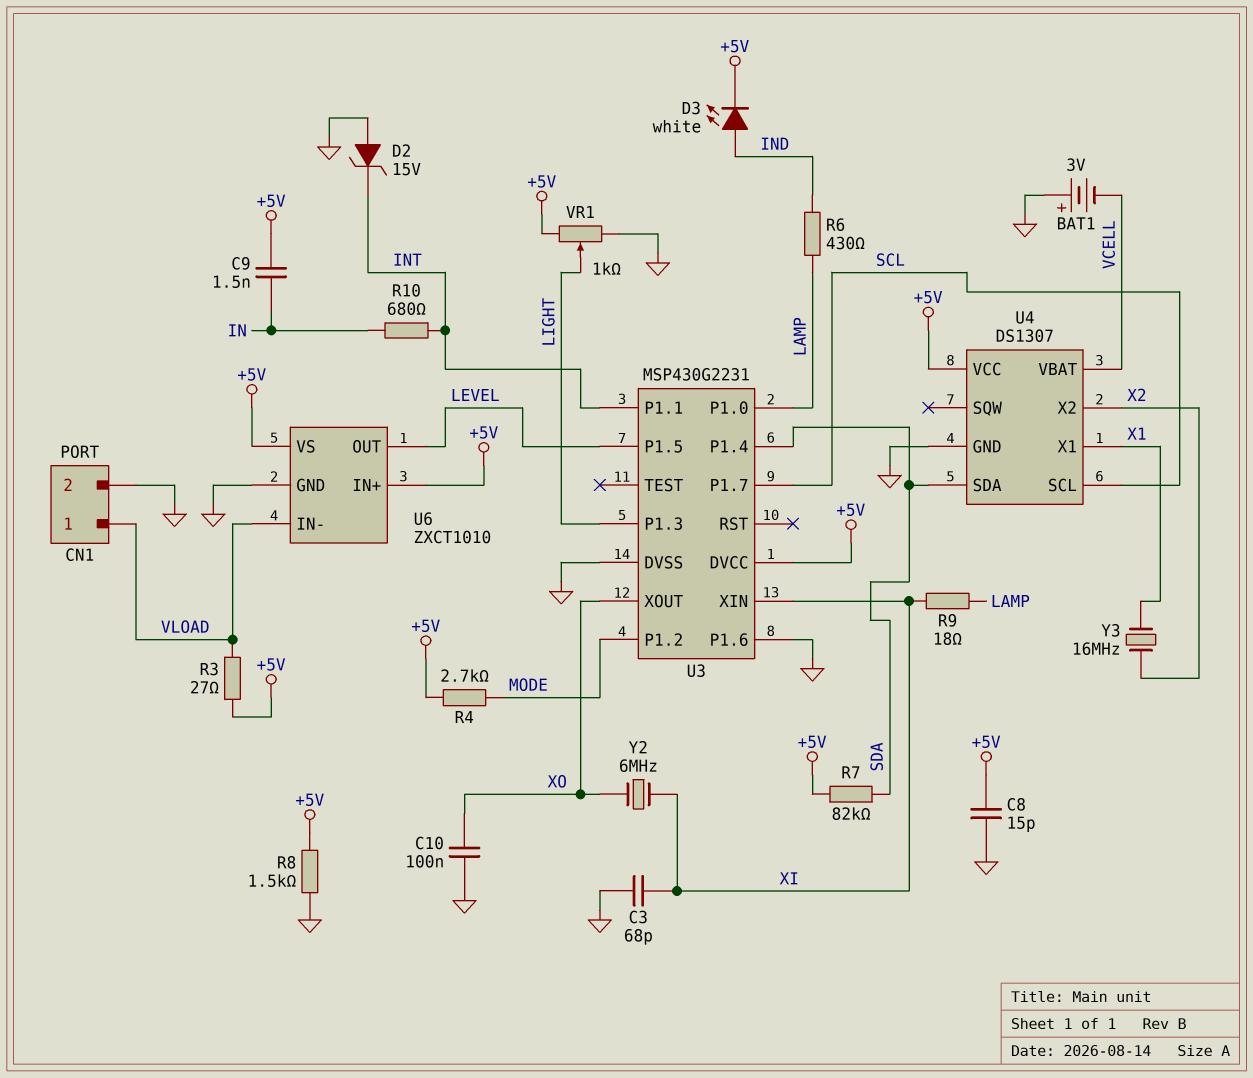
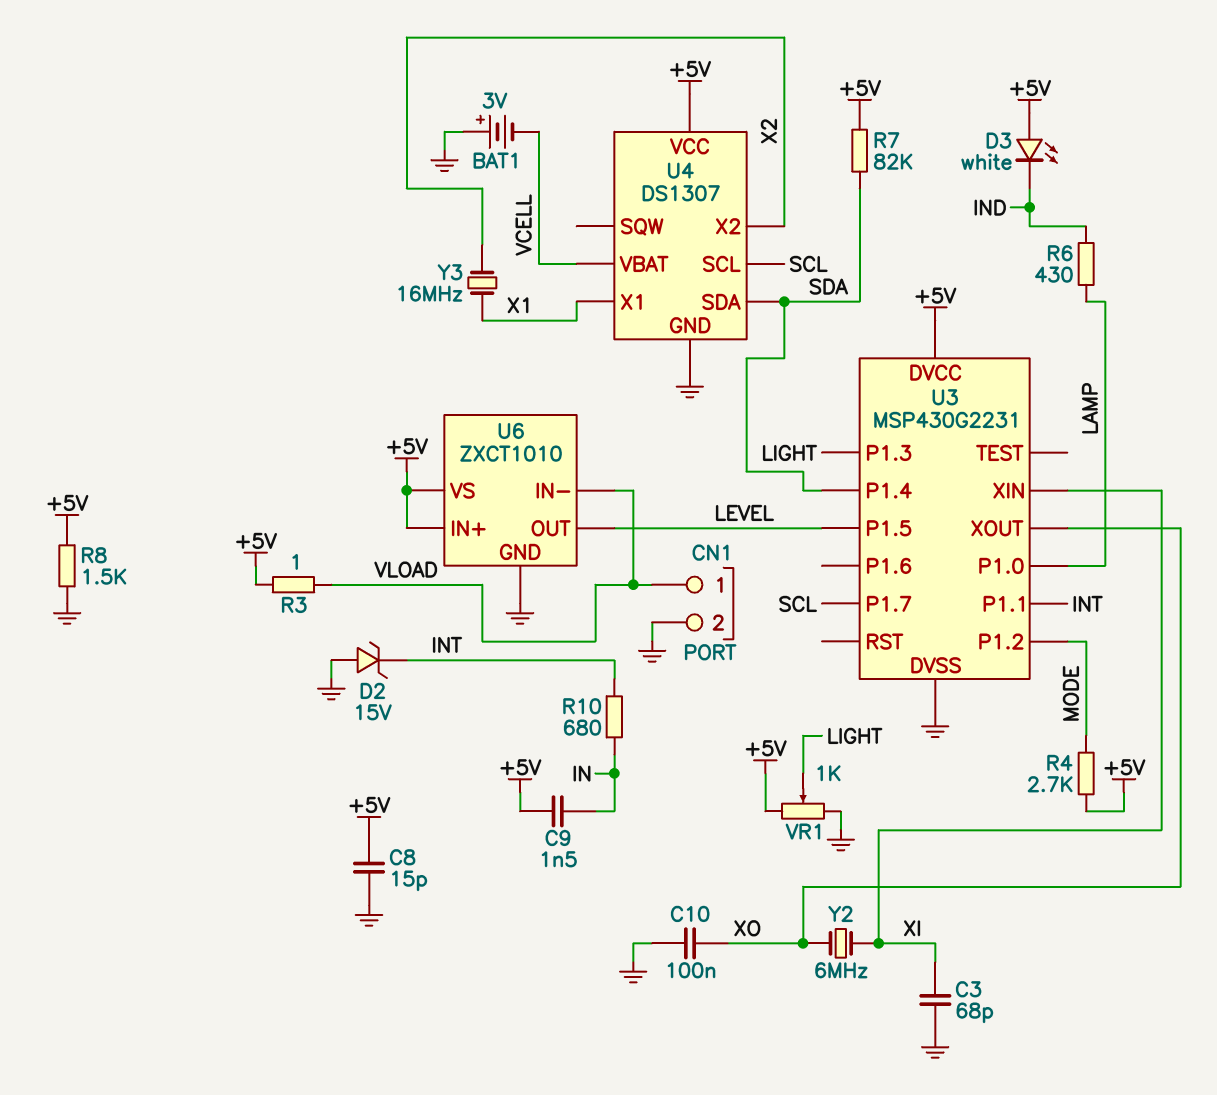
D3: LED white (A IND, K +5V) -> LED white (A +5V, K IND)
R3: 27 (+5V, VLOAD) -> 1 (+5V, VLOAD)
R9: 18 (LAMP, XI) -> none
U3 pin P1.6: GND -> none

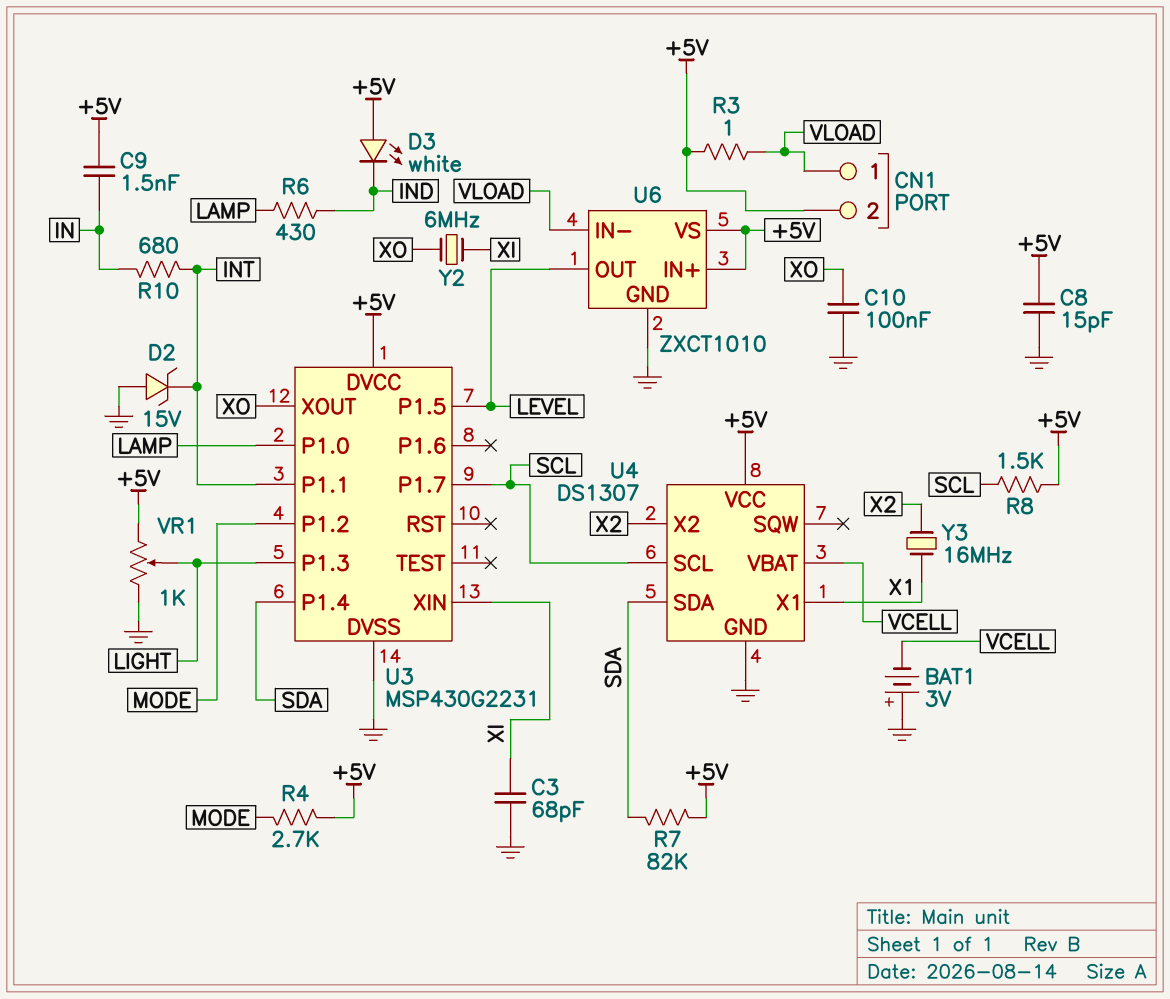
CN1 pin 2: GND -> +5V
R8: 1.5k (+5V, GND) -> 1.5k (+5V, SCL)

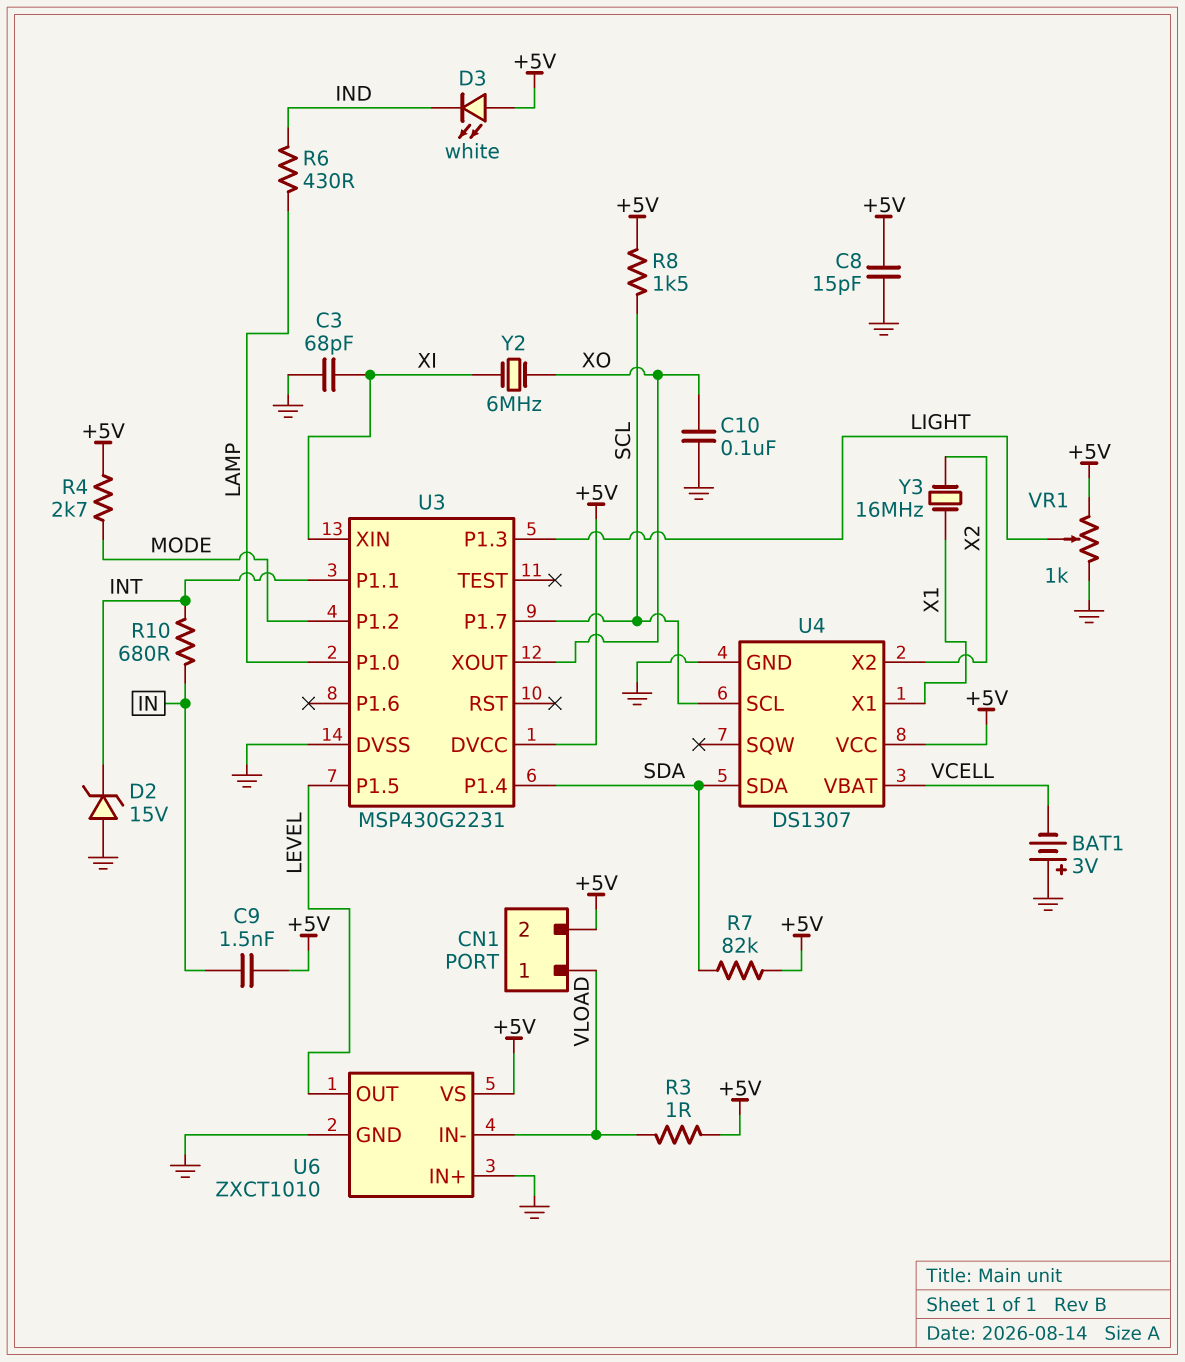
U6 pin IN+: +5V -> GND

